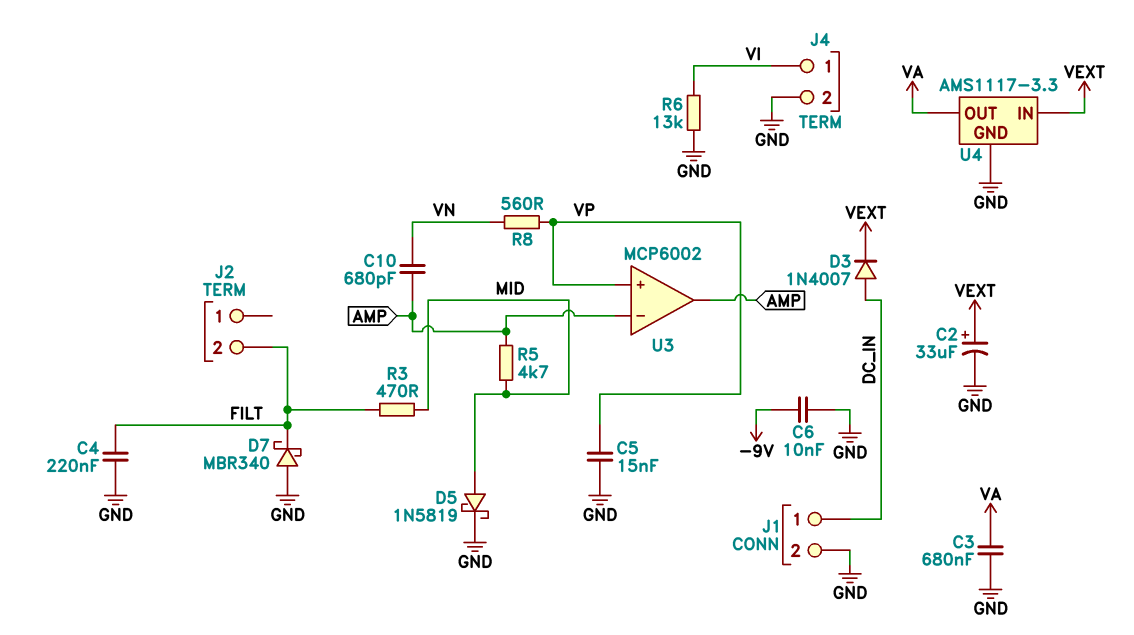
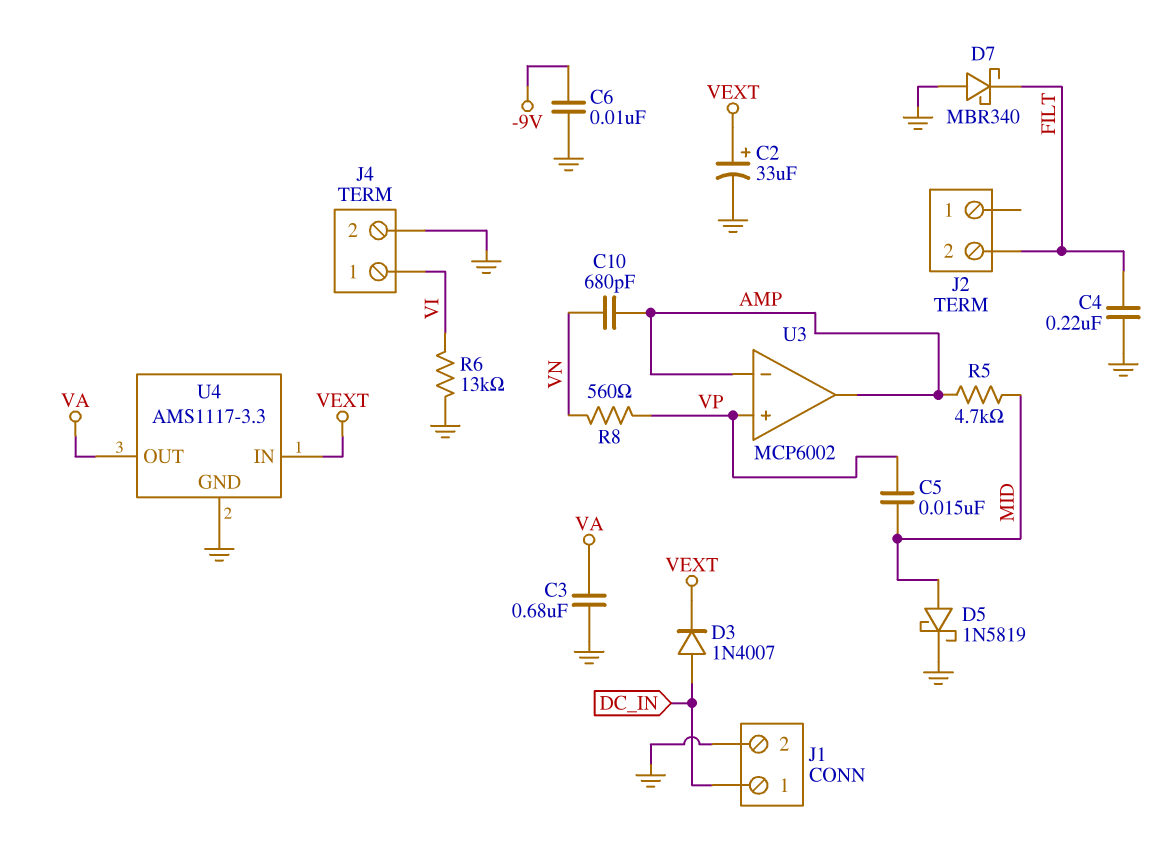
C5: 15nF (GND, VP) -> 15nF (MID, VP)
R3: 470 (FILT, MID) -> none

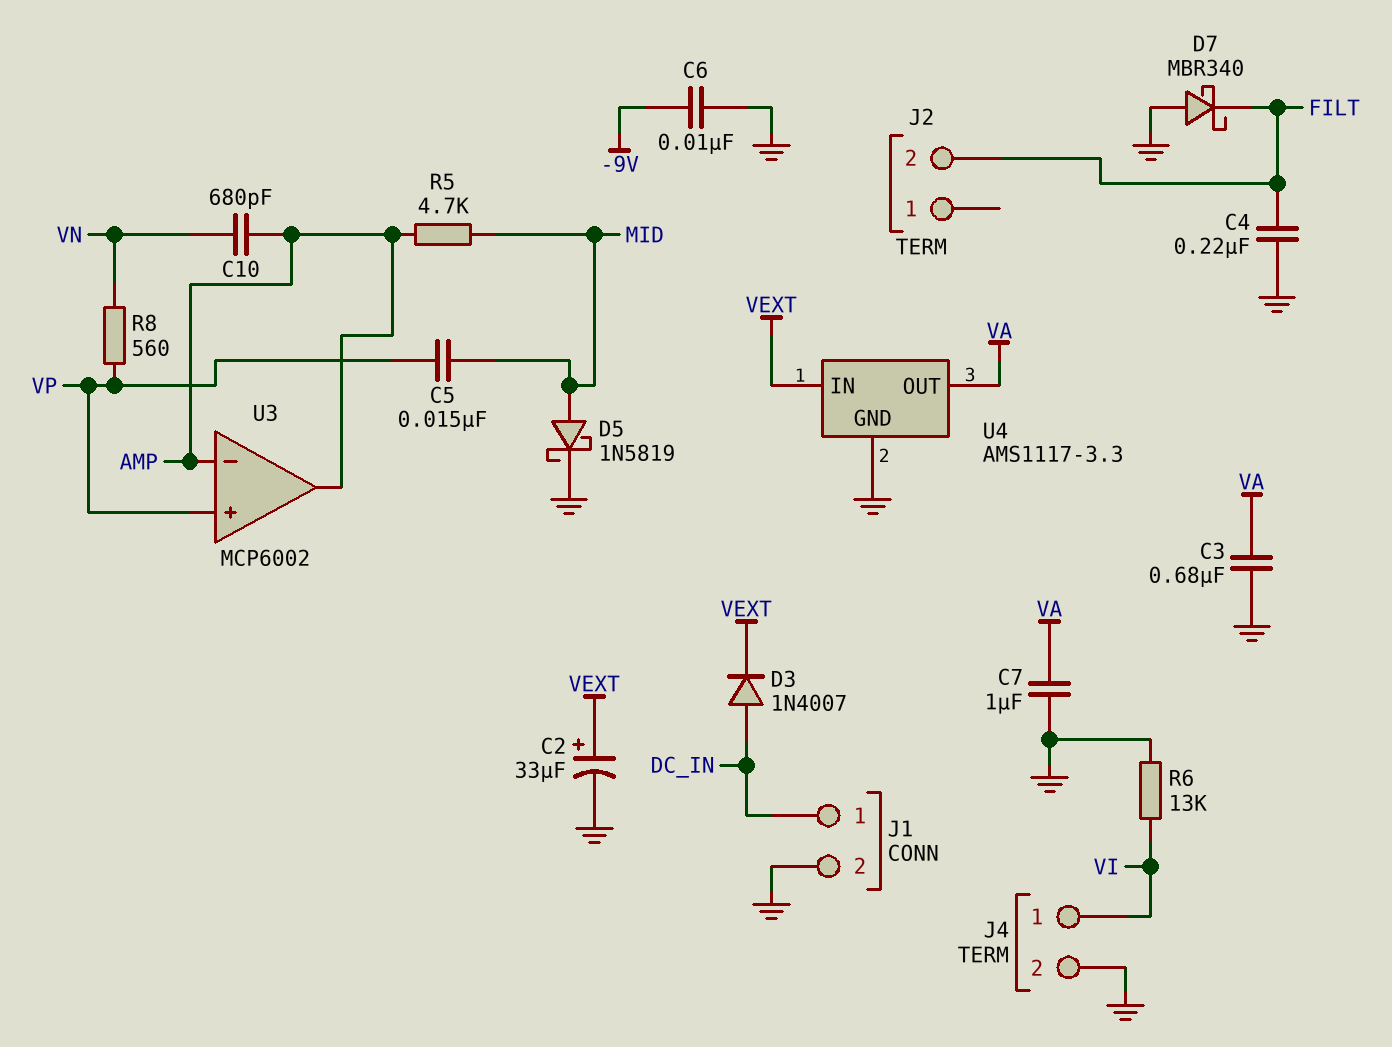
C7: none -> 1uF (GND, VA)

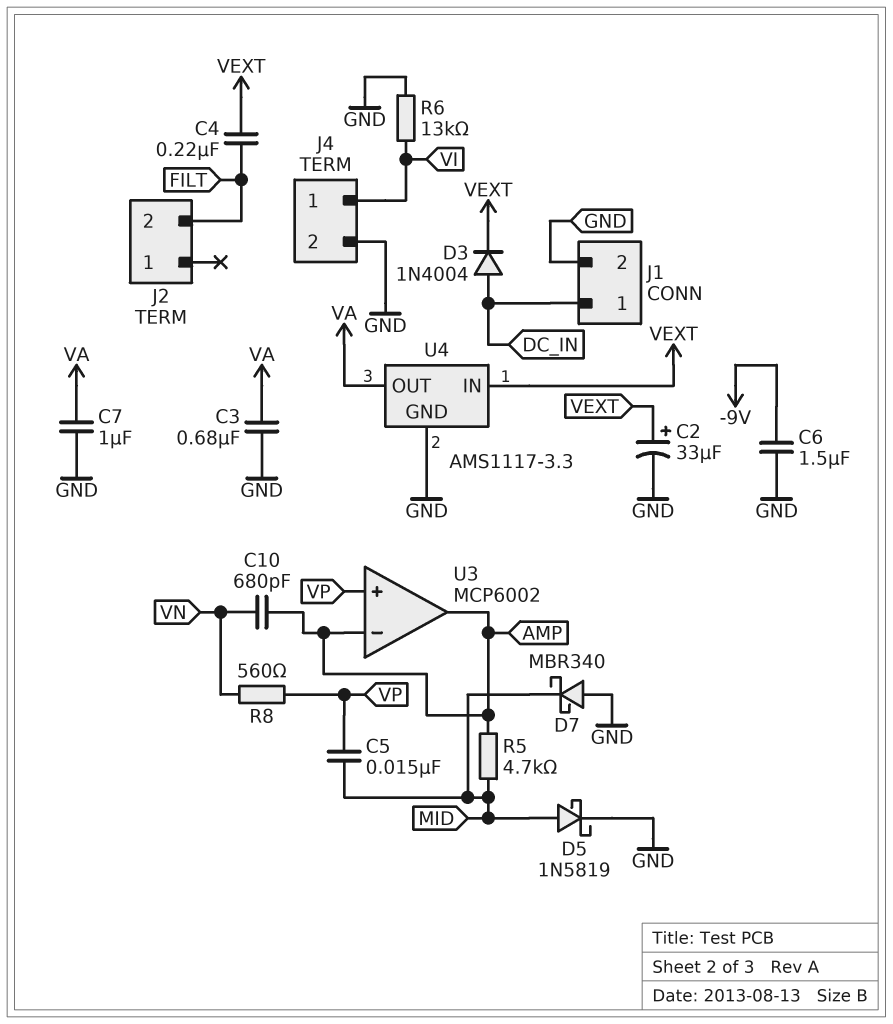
C4: 220nF (FILT, GND) -> 220nF (FILT, VEXT)
C6: 10nF (-9V, GND) -> 1.5uF (-9V, GND)
D3: diode 1N4007 (A DC_IN, K VEXT) -> diode 1N4004 (A DC_IN, K VEXT)
D7: schottky MBR340 (A GND, K FILT) -> schottky MBR340 (A GND, K MID)

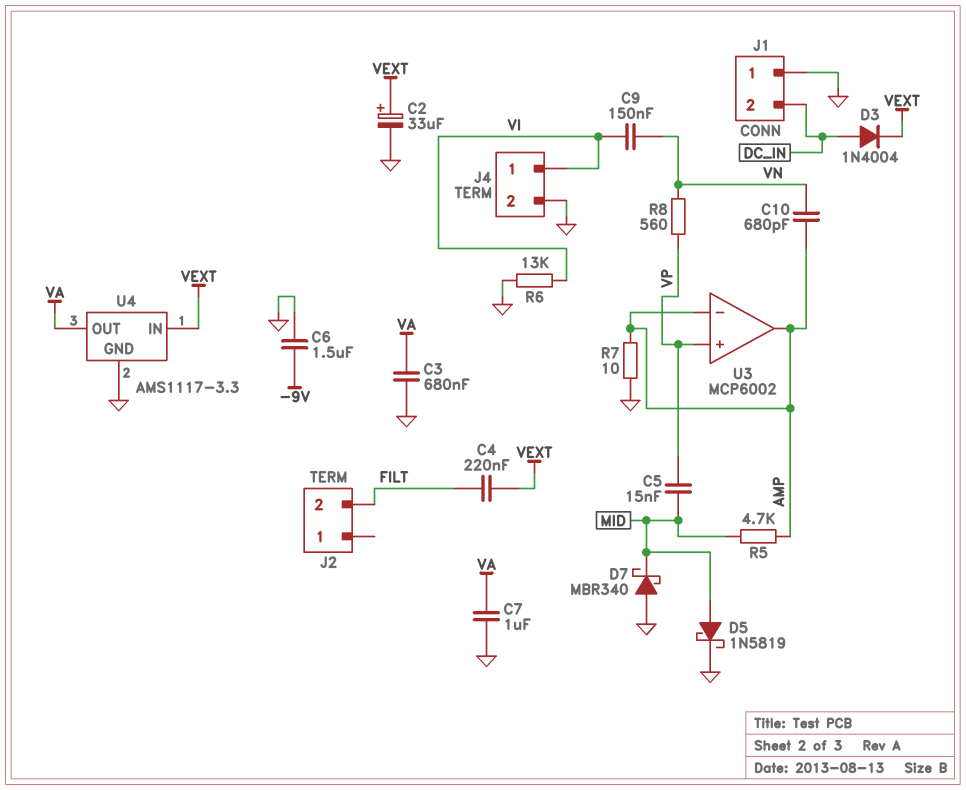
C9: none -> 150nF (VI, VN)
J1 pin 1: DC_IN -> GND
J1 pin 2: GND -> DC_IN
R7: none -> 10 (AMP, GND)

